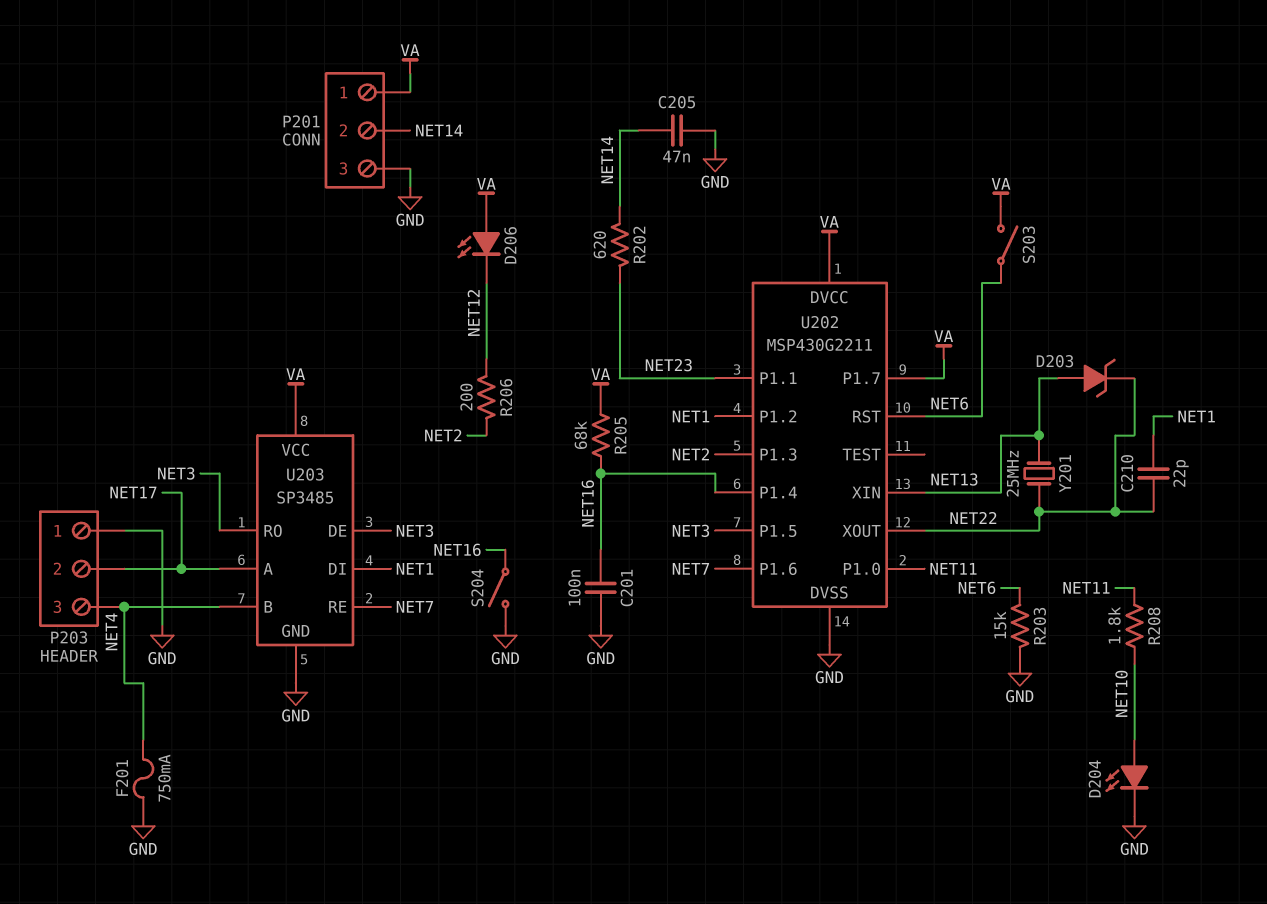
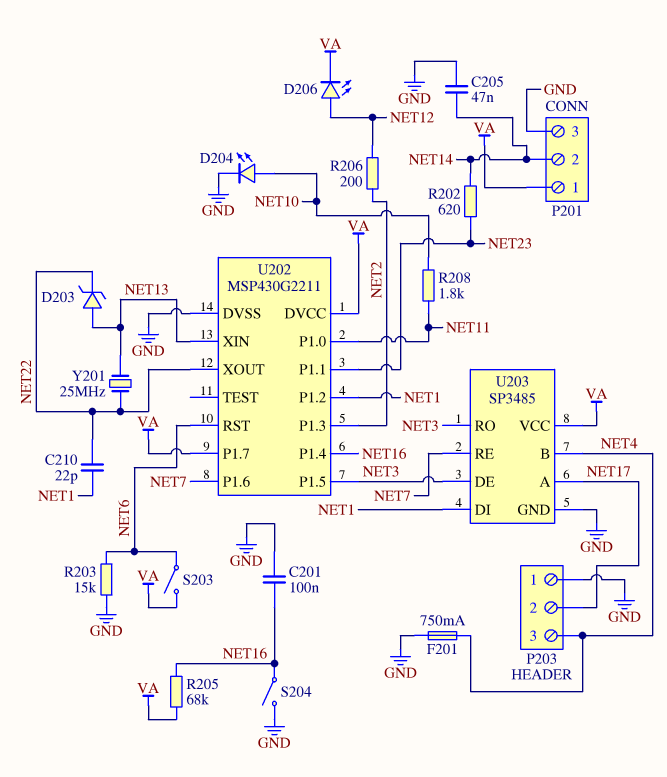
D206: LED (A VA, K NET12) -> LED (A NET12, K VA)

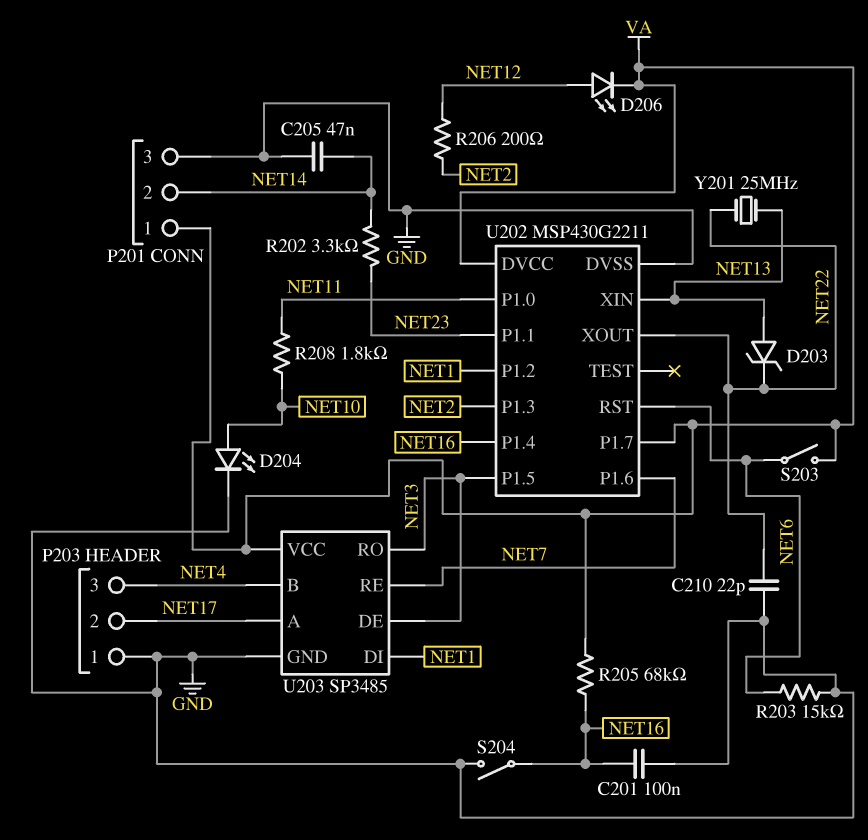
C210: 22pF (NET1, NET22) -> 22pF (GND, NET22)
F201: 750mA (GND, NET4) -> none
R202: 620 (NET14, NET23) -> 3.3k (NET14, NET23)

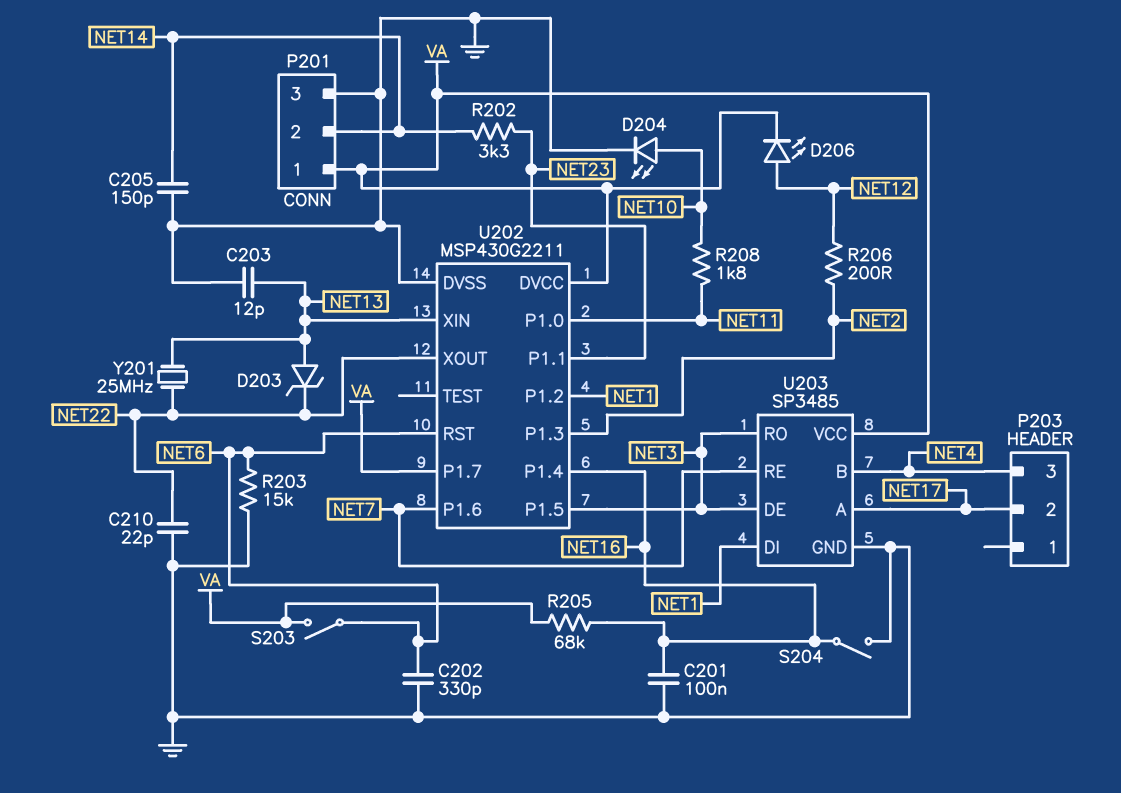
C202: none -> 330pF (GND, NET6)
C203: none -> 12pF (GND, NET13)
C205: 47nF (GND, NET14) -> 150pF (GND, NET14)
P203 pin 1: GND -> none

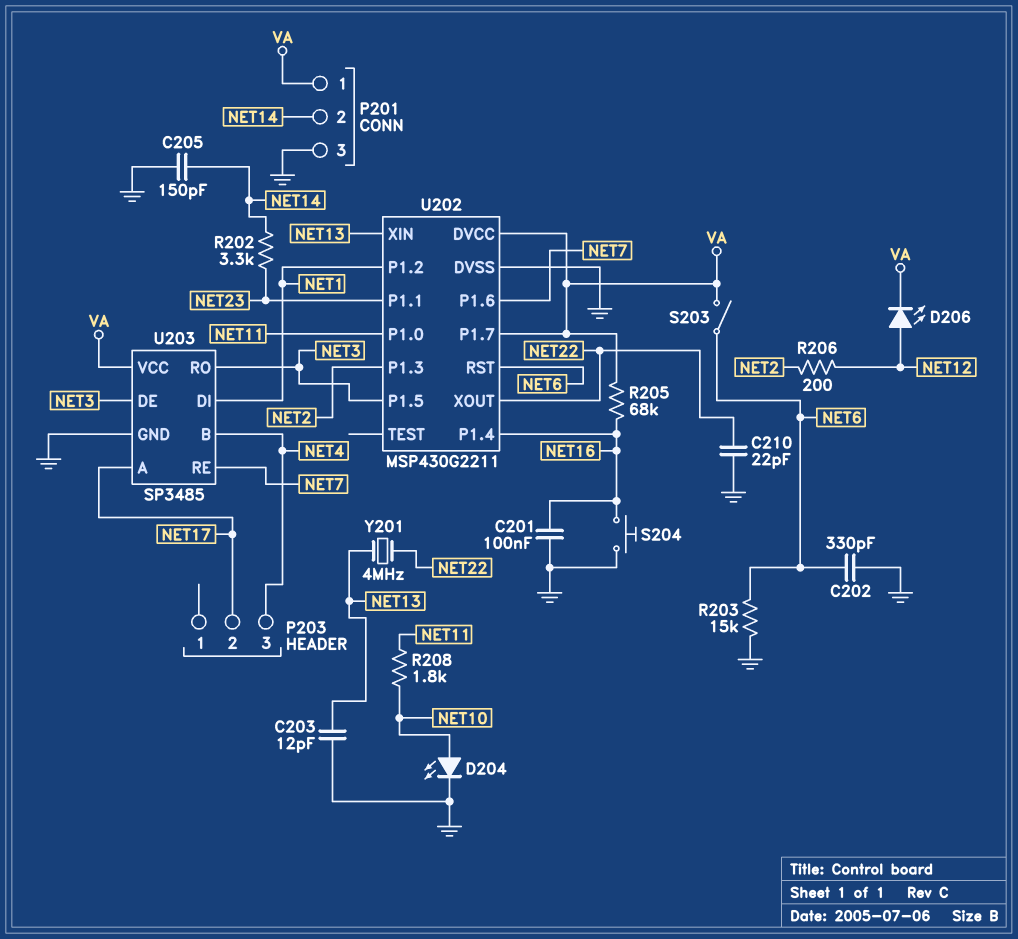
D203: zener (A NET13, K NET22) -> none
S204: switch (GND, NET16) -> button (GND, NET16)
Y201: 25MHz (NET13, NET22) -> 4MHz (NET13, NET22)

